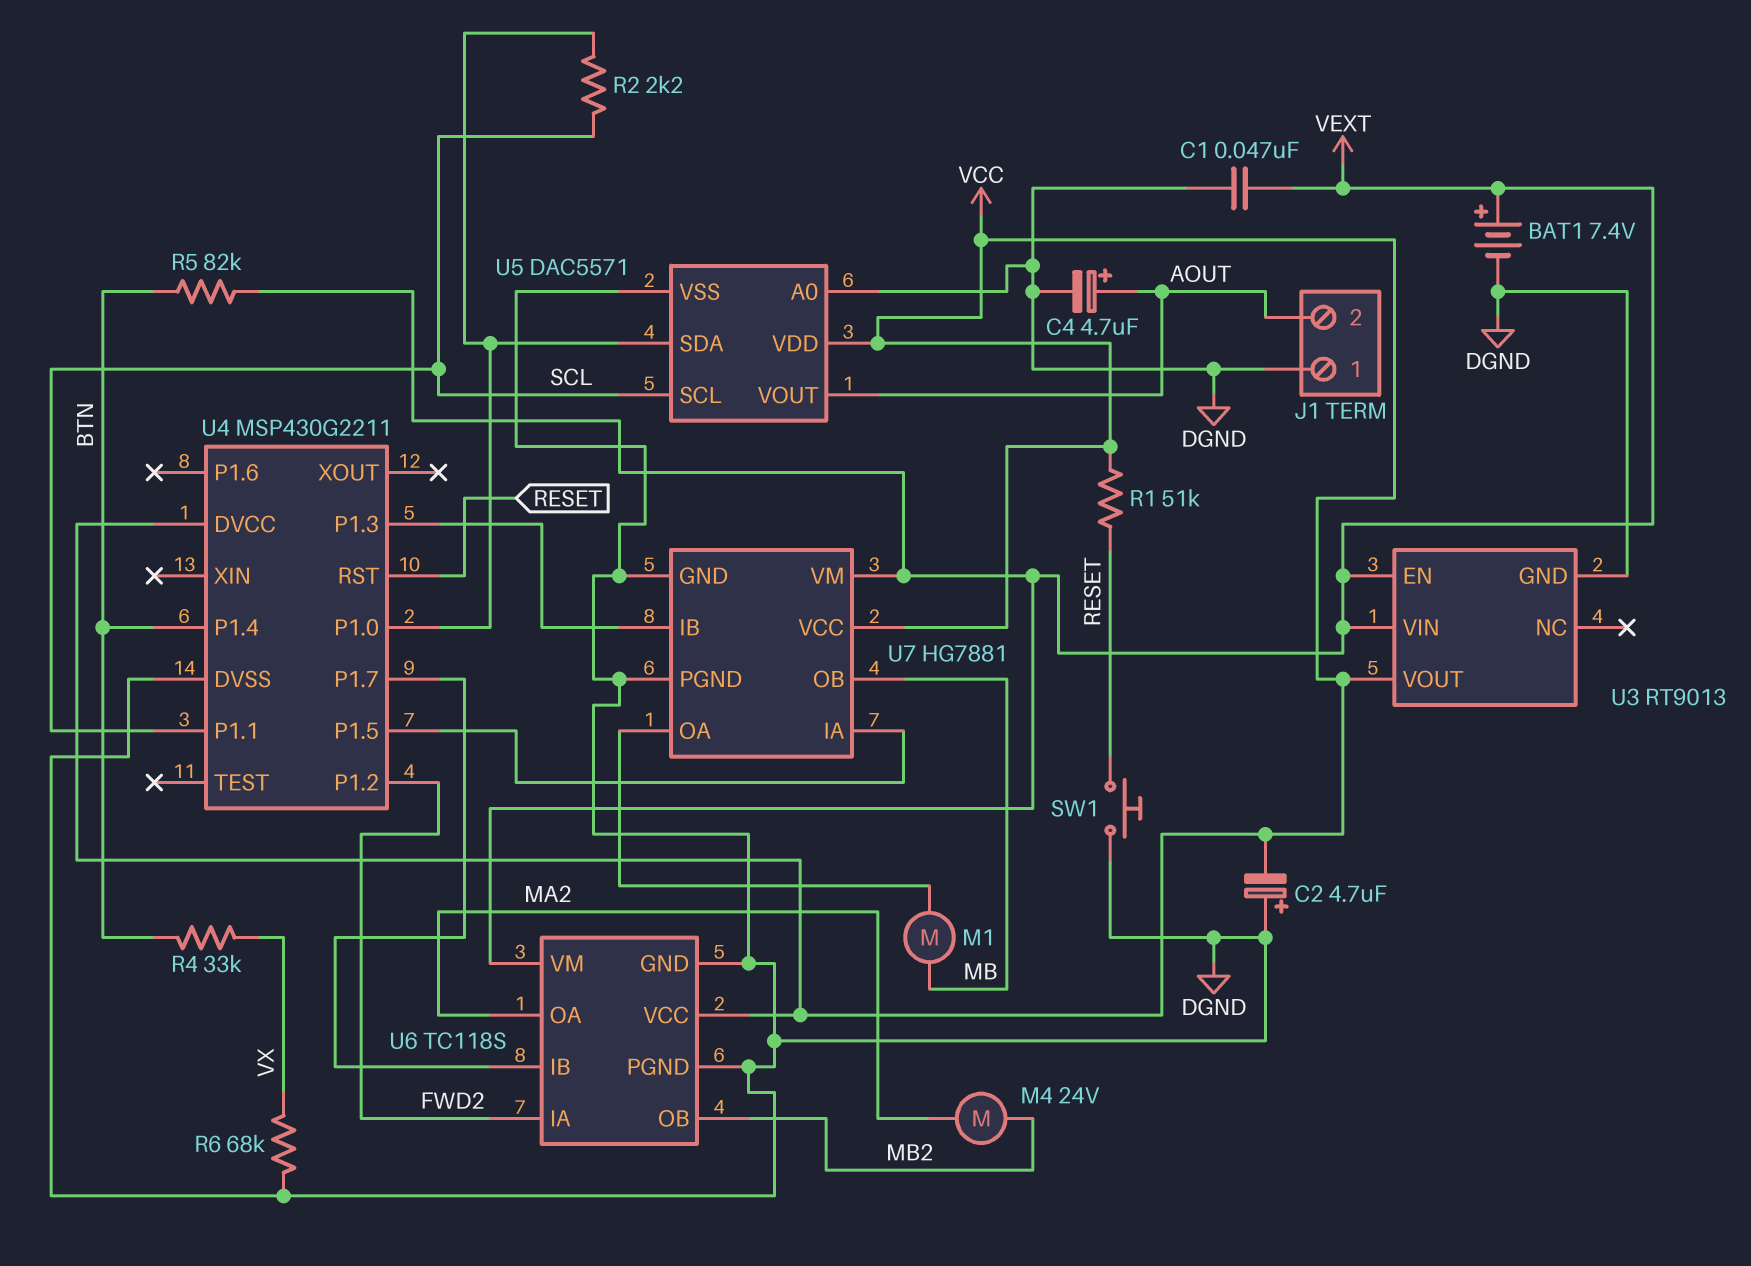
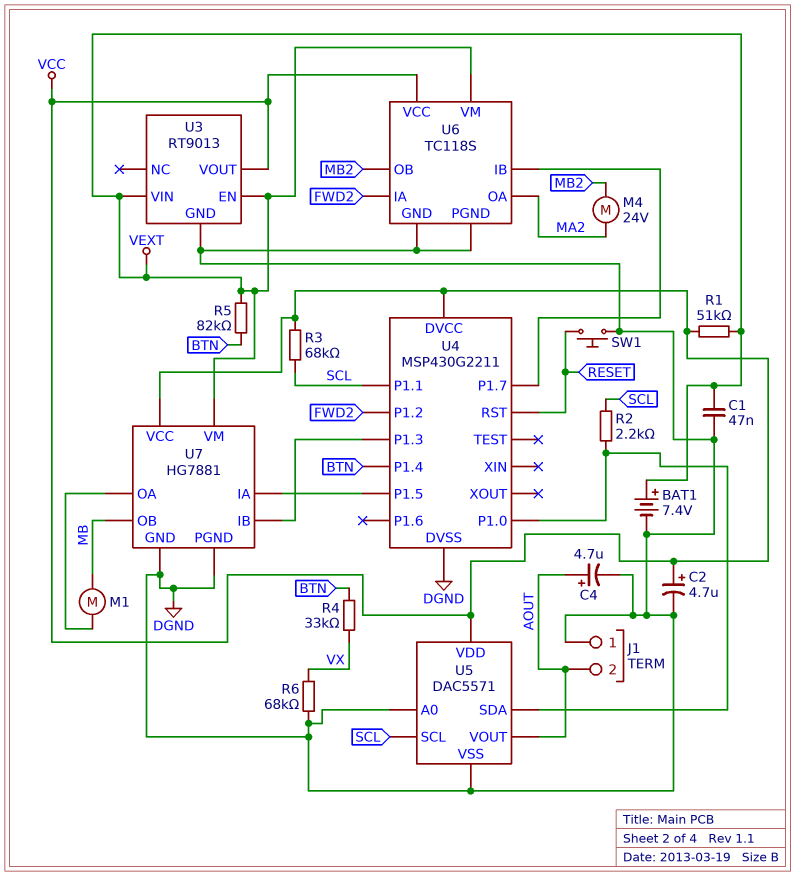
C2: 4.7uF (plus DGND, minus VCC) -> 4.7uF (plus VCC, minus DGND)
R1: 51k (RESET, VCC) -> 51k (VCC, VEXT)
R3: none -> 68k (SCL, VCC)

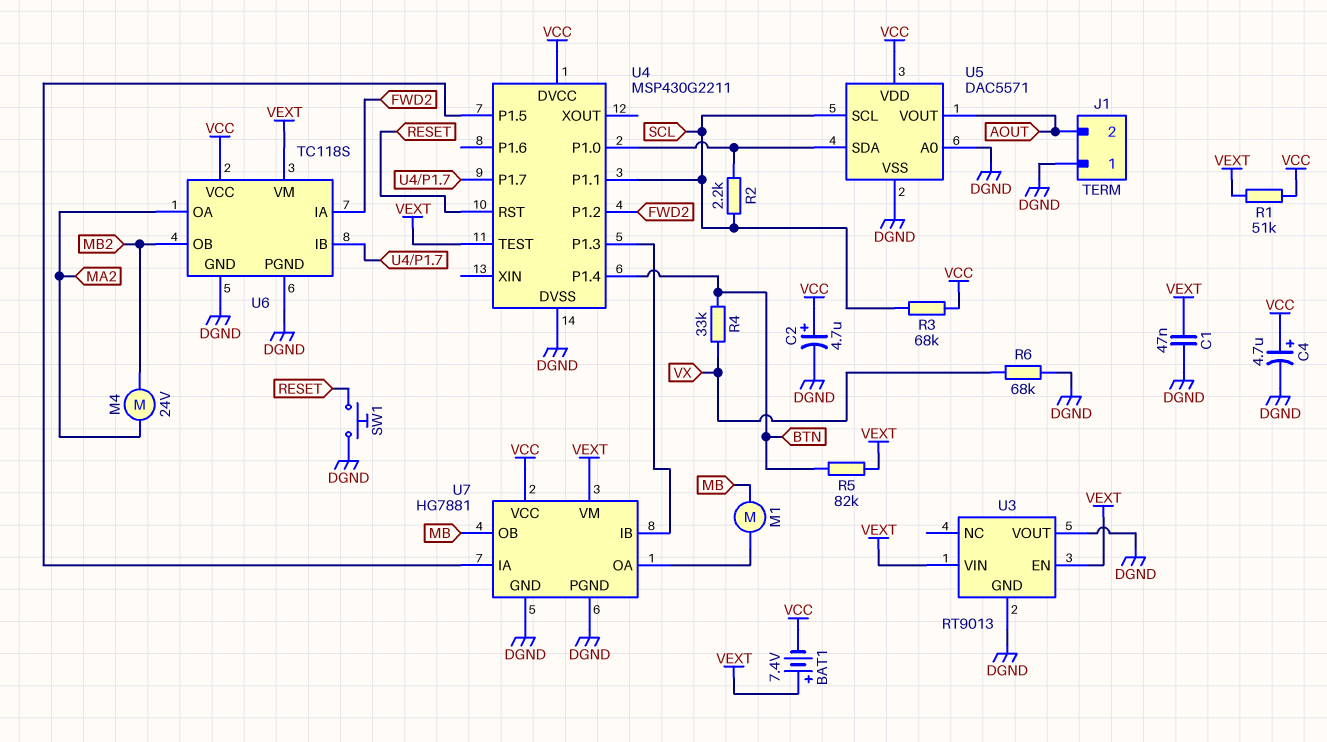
BAT1: 7.4V (plus VEXT, minus DGND) -> 7.4V (plus VEXT, minus VCC)
C4: 4.7uF (plus AOUT, minus DGND) -> 4.7uF (plus VCC, minus DGND)
U3 pin VOUT: VCC -> DGND
U4 pin TEST: none -> VEXT

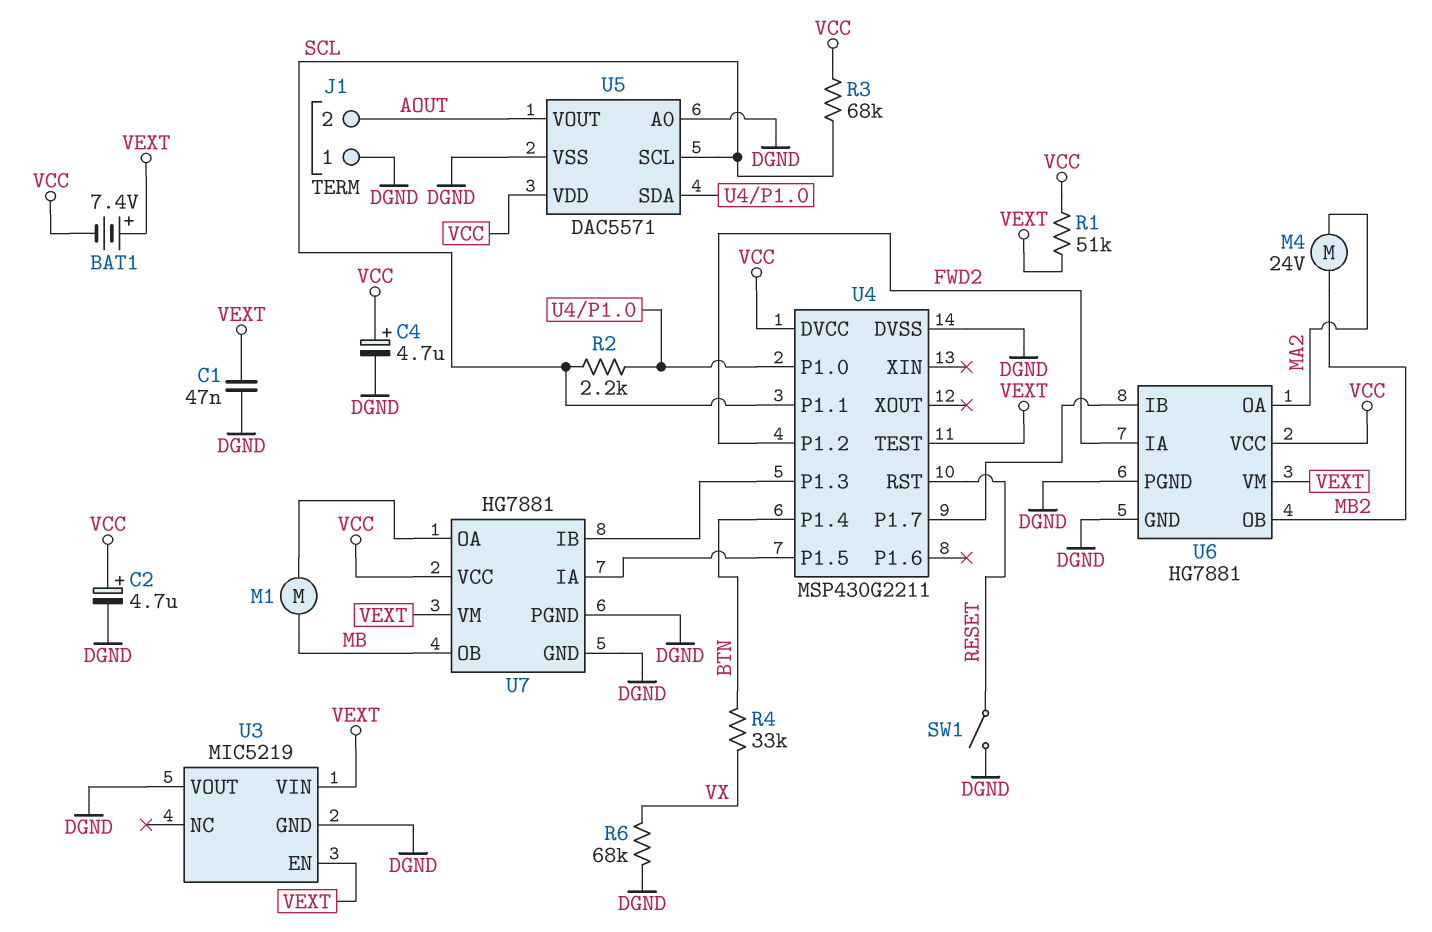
R5: 82k (BTN, VEXT) -> none
SW1: button (DGND, RESET) -> switch (DGND, RESET)
U3: RT9013 -> MIC5219
U6: TC118S -> HG7881

